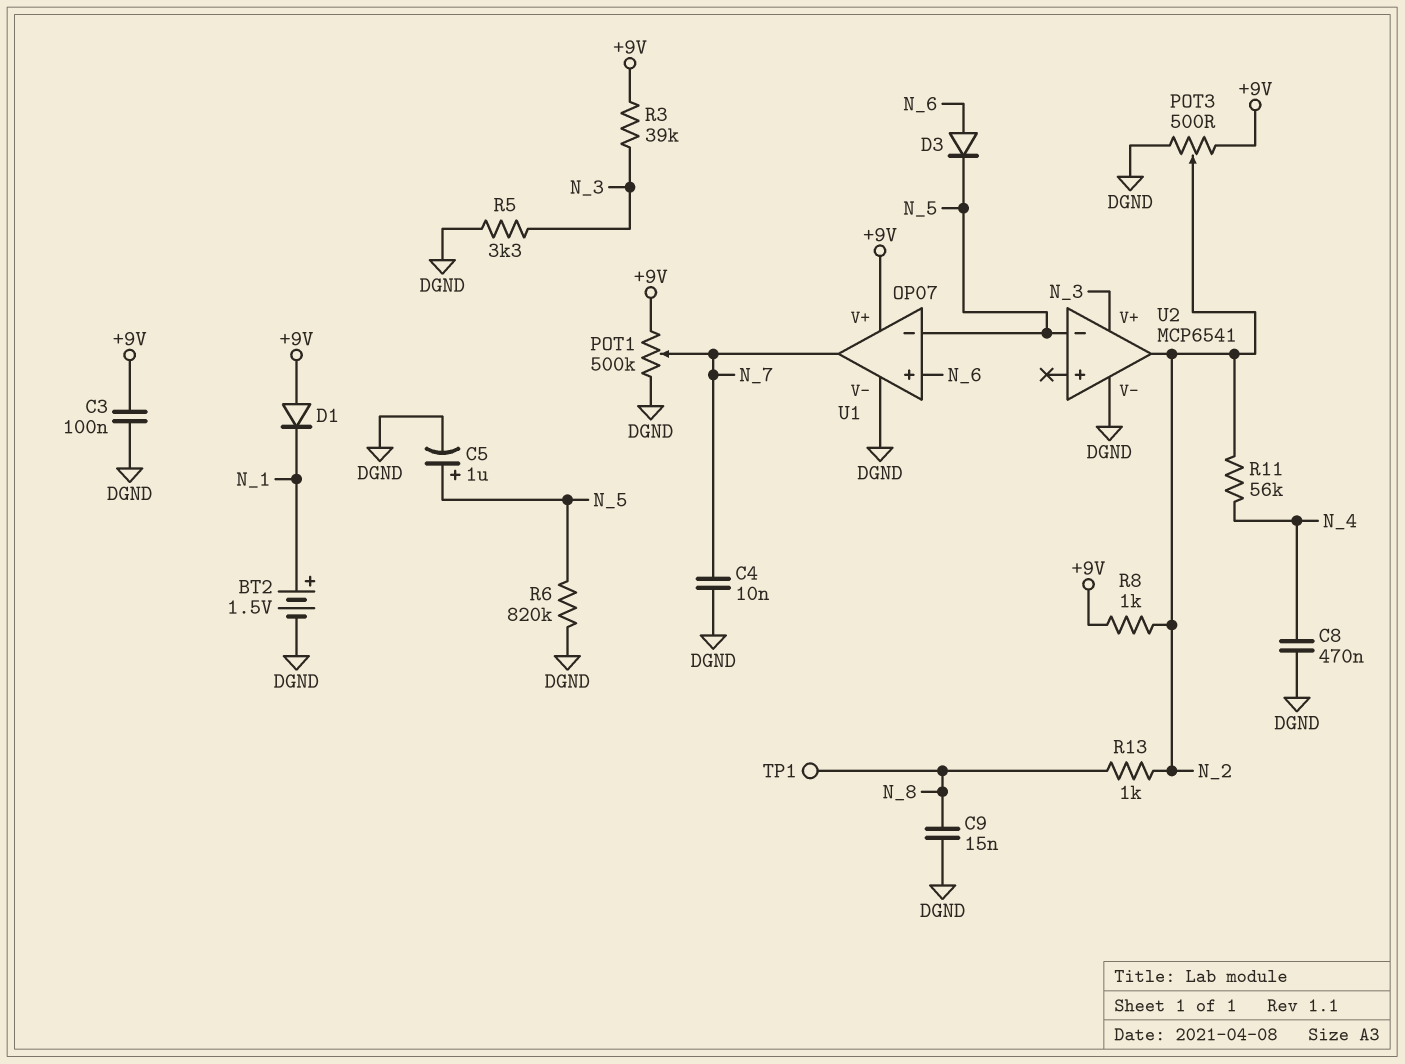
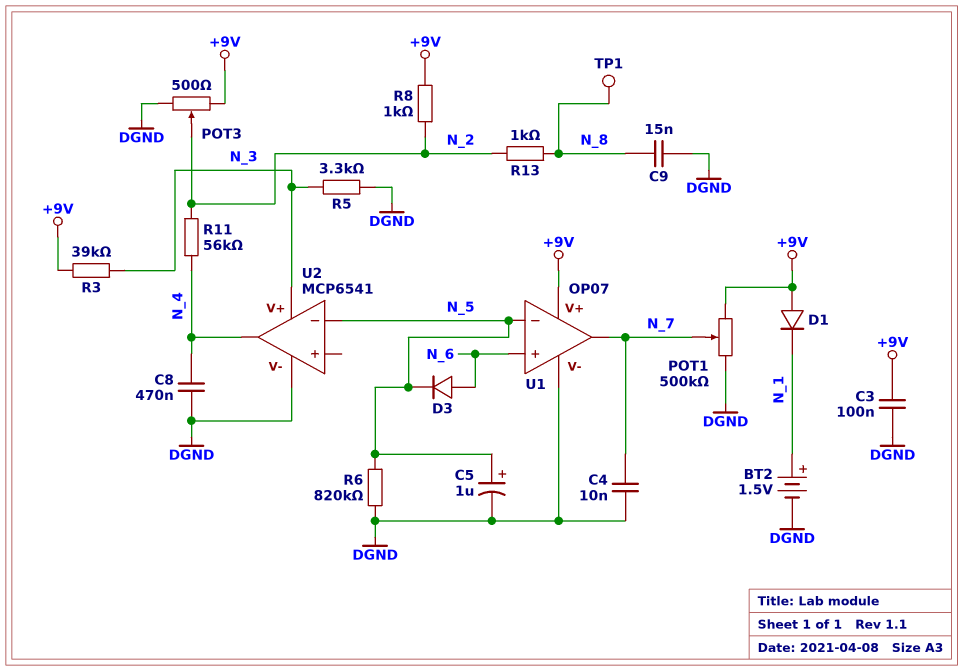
U2 pin out: N_2 -> N_4

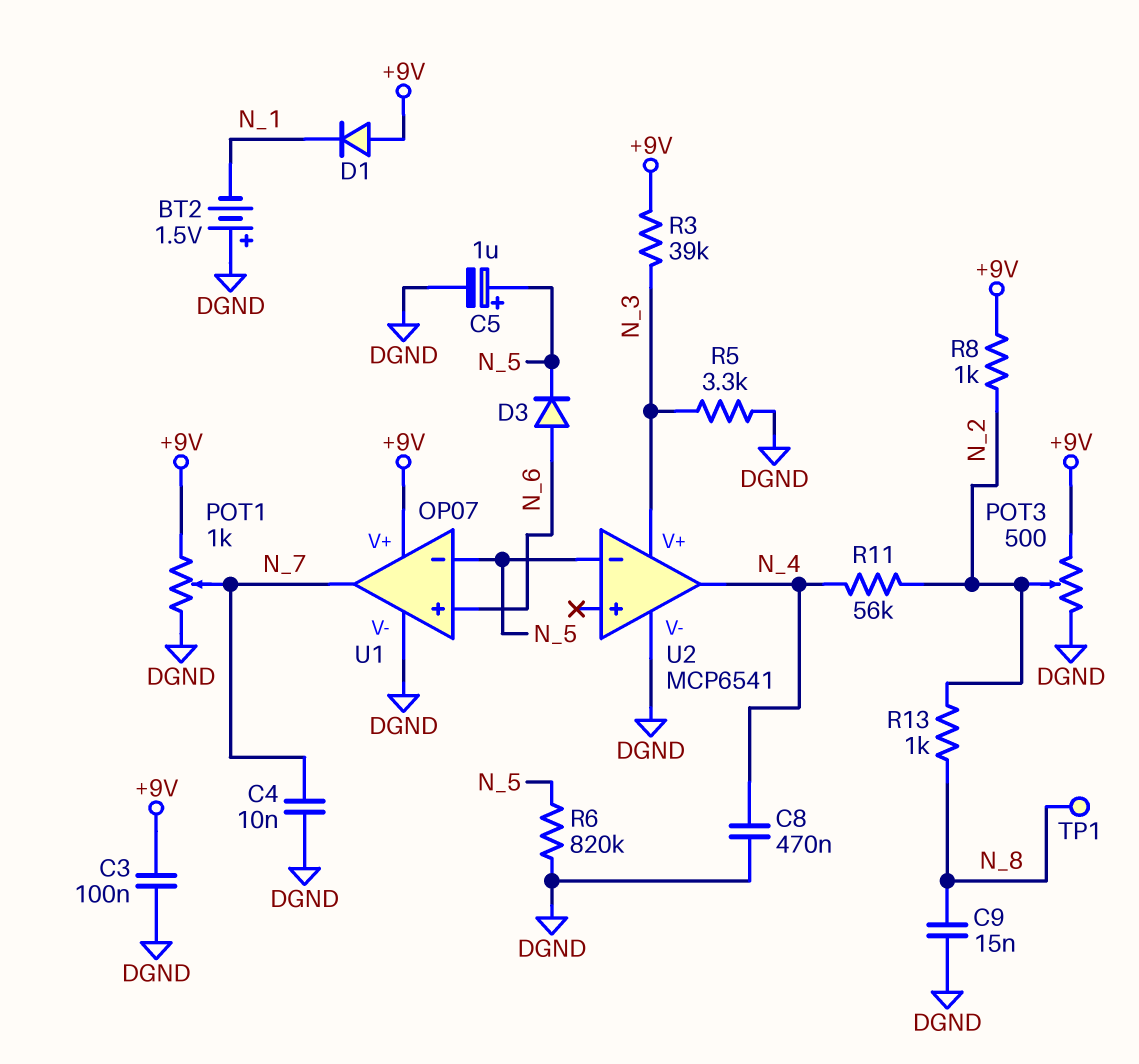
BT2: 1.5V (plus N_1, minus DGND) -> 1.5V (plus DGND, minus N_1)
POT1: 500k (+9V, DGND, wiper N_7) -> 1k (+9V, DGND, wiper N_7)

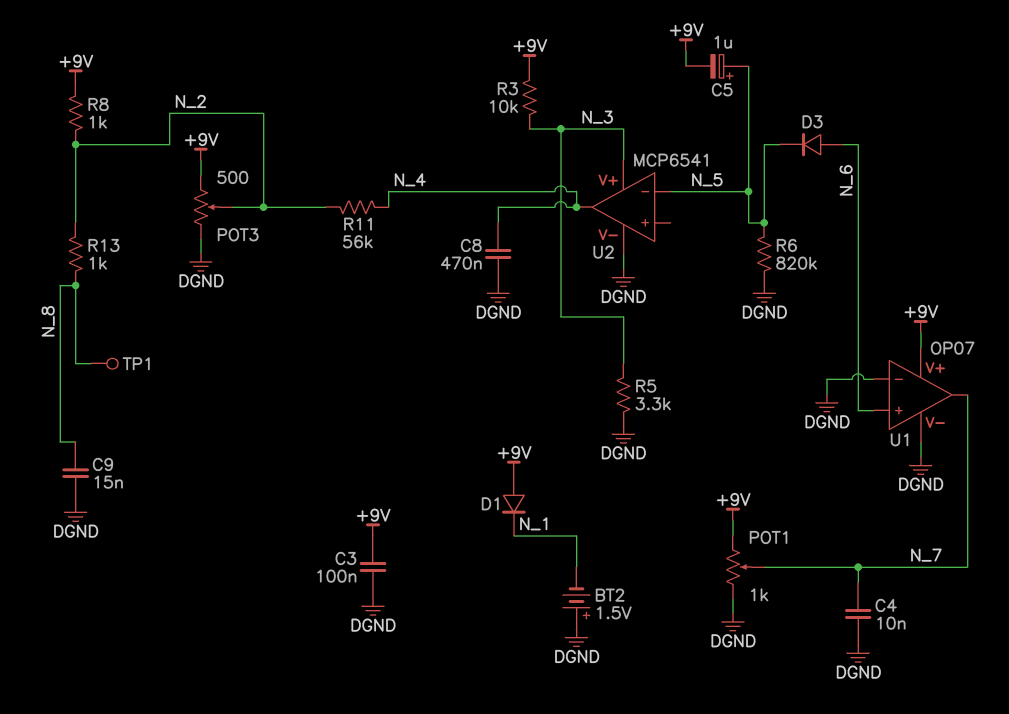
C5: 1uF (plus N_5, minus DGND) -> 1uF (plus N_5, minus +9V)
R3: 39k (+9V, N_3) -> 10k (+9V, N_3)
U1 pin in-: N_5 -> DGND

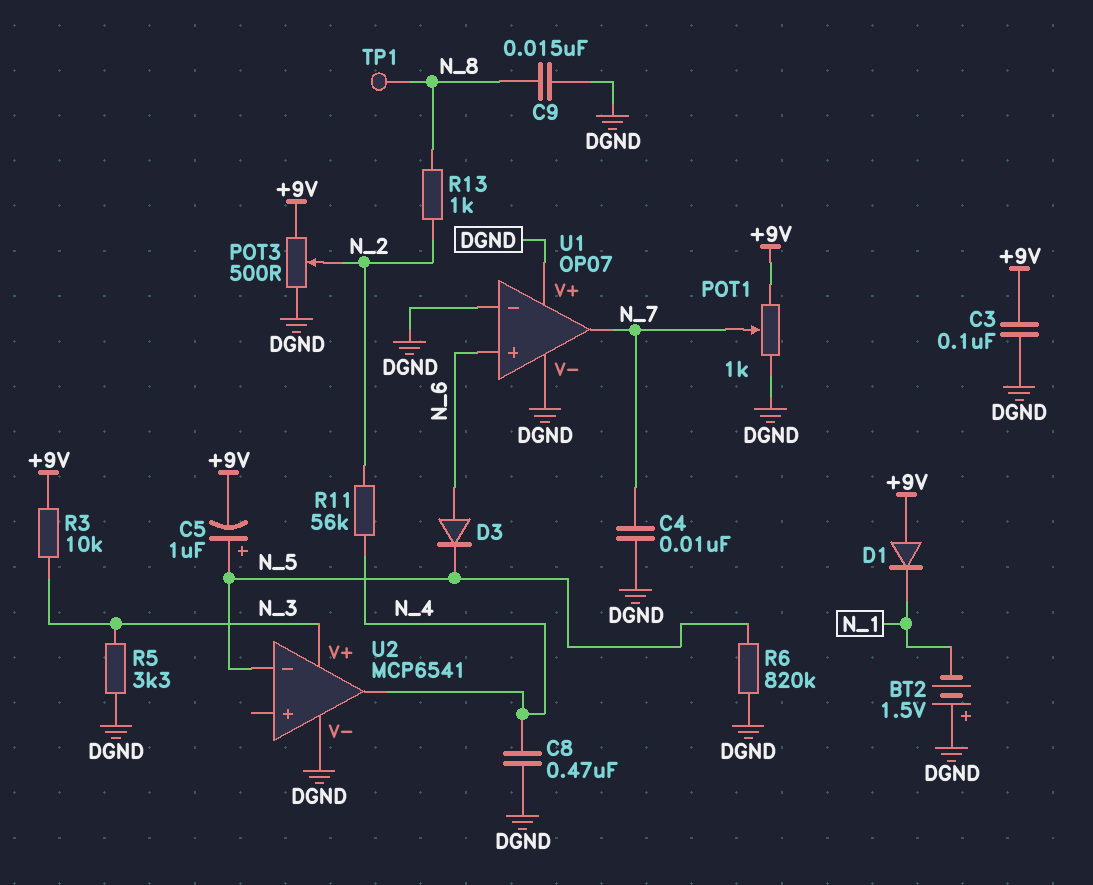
R8: 1k (+9V, N_2) -> none
U1 pin V+: +9V -> DGND

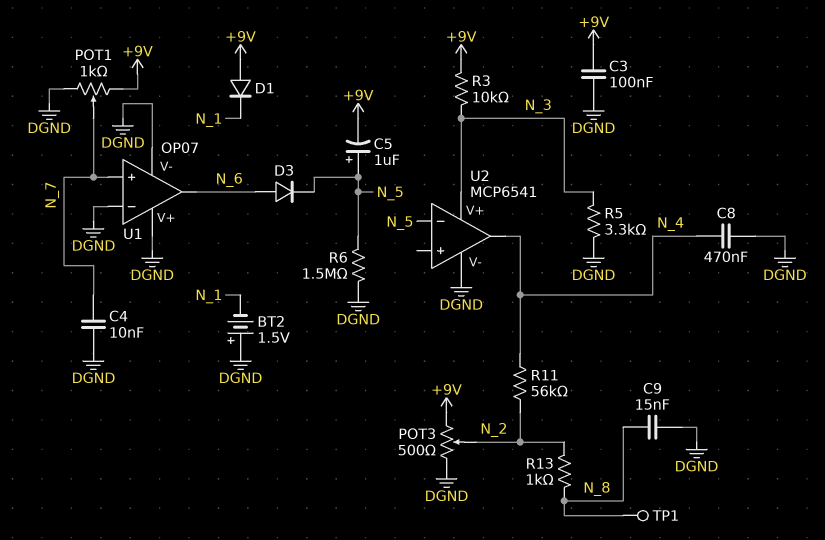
R6: 820k (DGND, N_5) -> 1.5M (DGND, N_5)
U1 pin in+: N_6 -> N_7
U1 pin out: N_7 -> N_6

